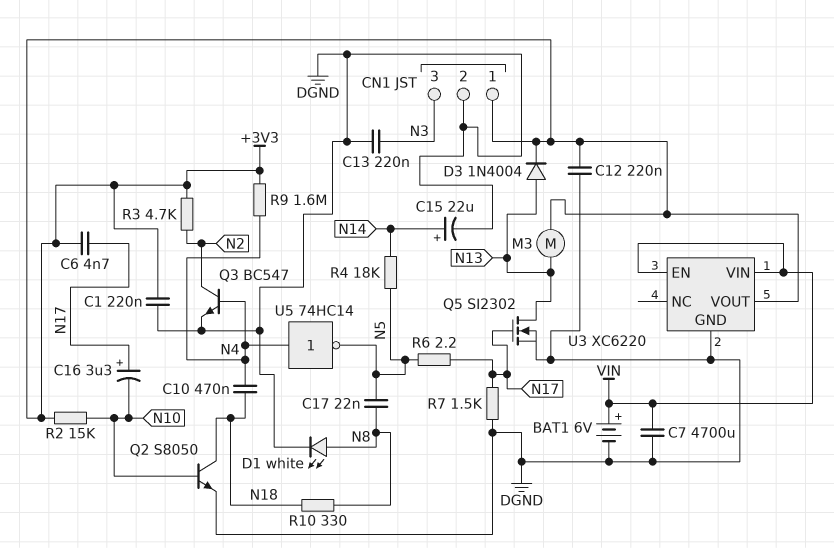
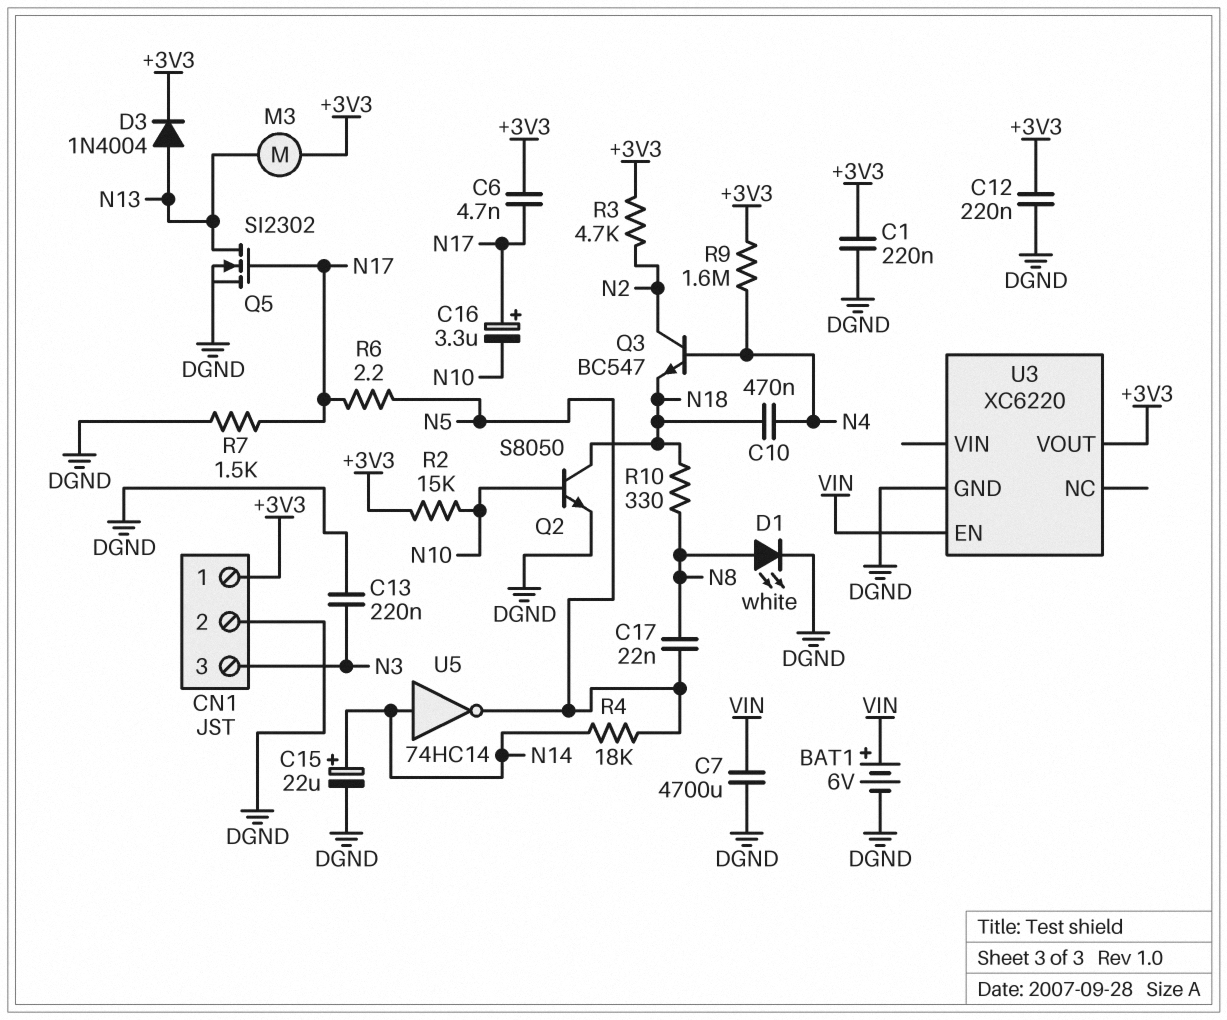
Q3: NPN BC547 (B N4, C N2, E DGND) -> NPN BC547 (B N4, C N2, E N18)
U3 pin VIN: VIN -> none
U5: NOT 74HC14 (in N4, out N5) -> NOT 74HC14 (in N14, out N5)

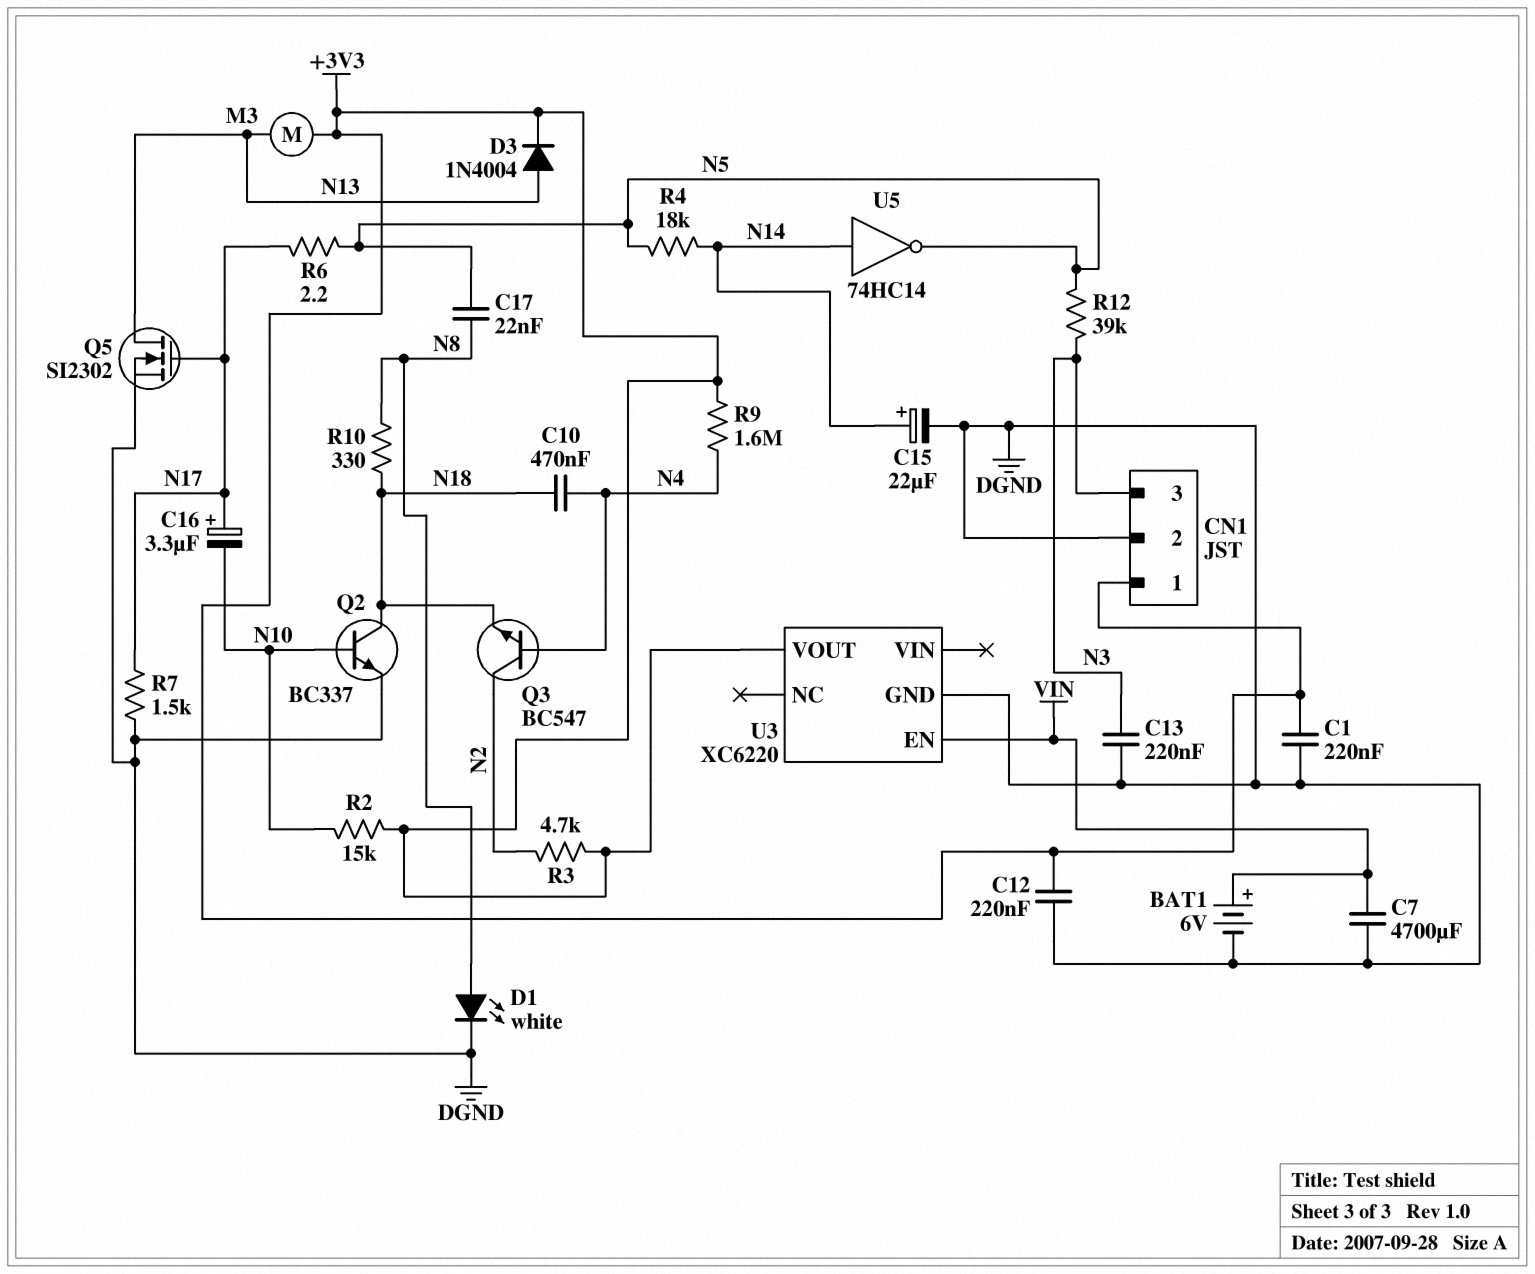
C6: 4.7nF (+3V3, N17) -> none
Q2: NPN S8050 (B N10, C N18, E DGND) -> NPN BC337 (B N10, C N18, E DGND)
R12: none -> 39k (N3, N5)

